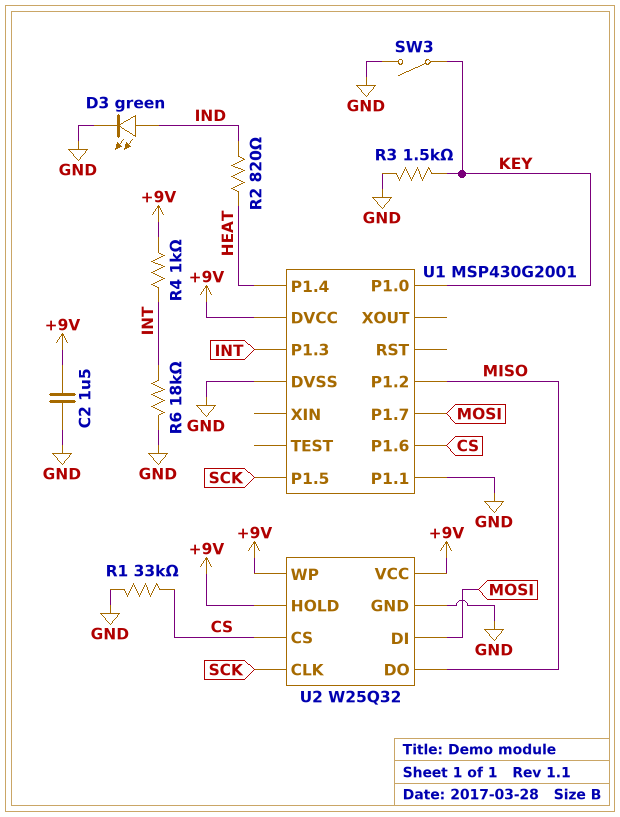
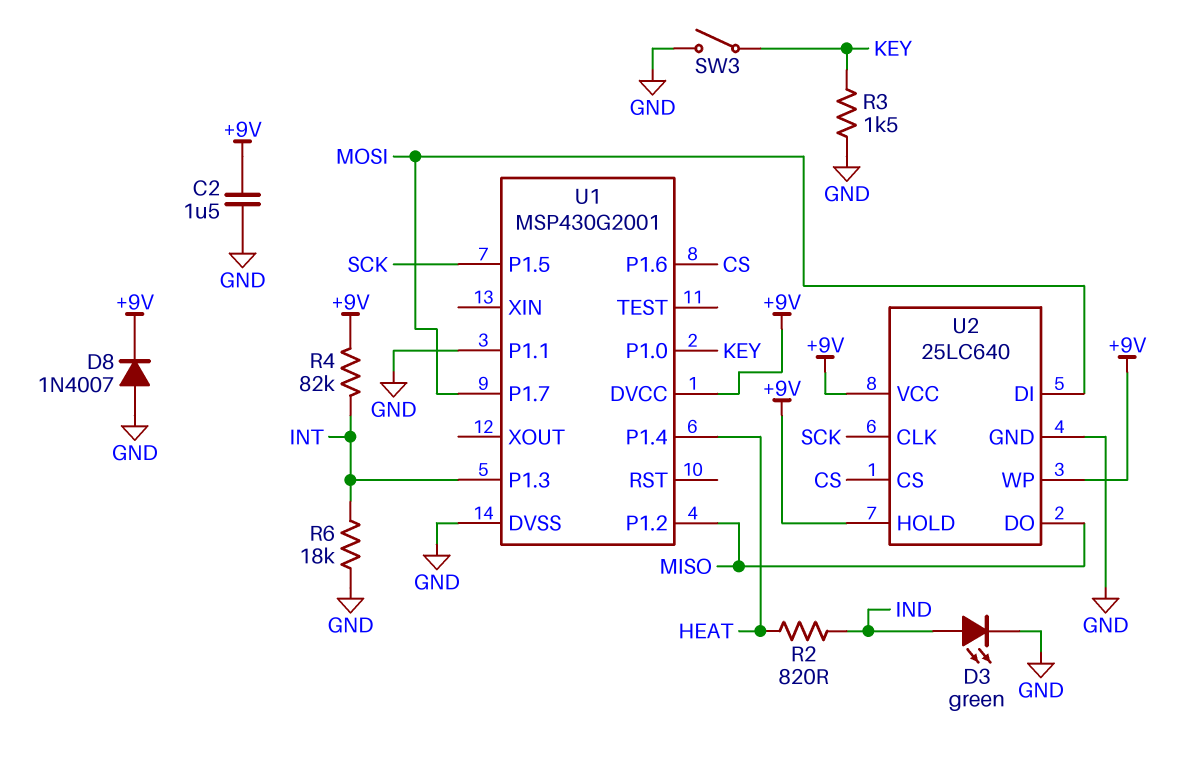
D8: none -> diode 1N4007 (A GND, K +9V)
R1: 33k (CS, GND) -> none
R4: 1k (+9V, INT) -> 82k (+9V, INT)
U2: W25Q32 -> 25LC640

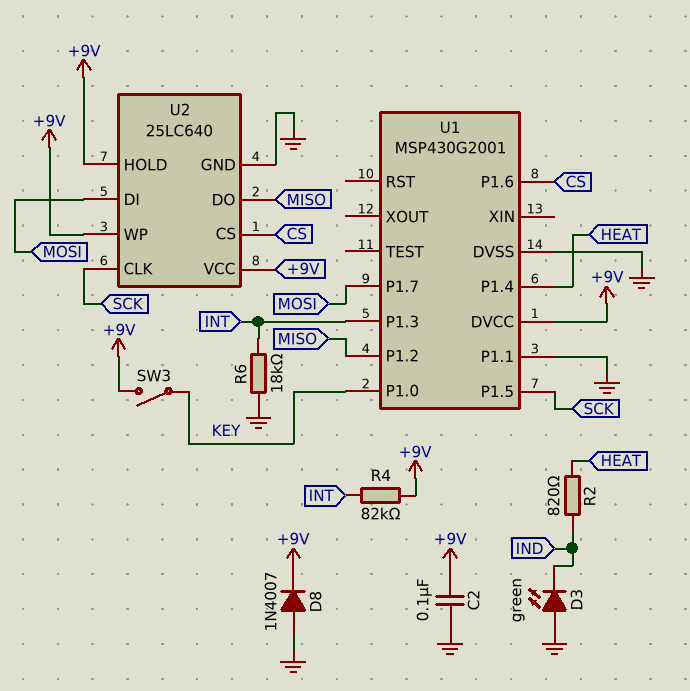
C2: 1.5uF (+9V, GND) -> 100nF (+9V, GND)
D3: LED green (A IND, K GND) -> LED green (A GND, K IND)
R3: 1.5k (GND, KEY) -> none
SW3: switch (GND, KEY) -> switch (+9V, KEY)

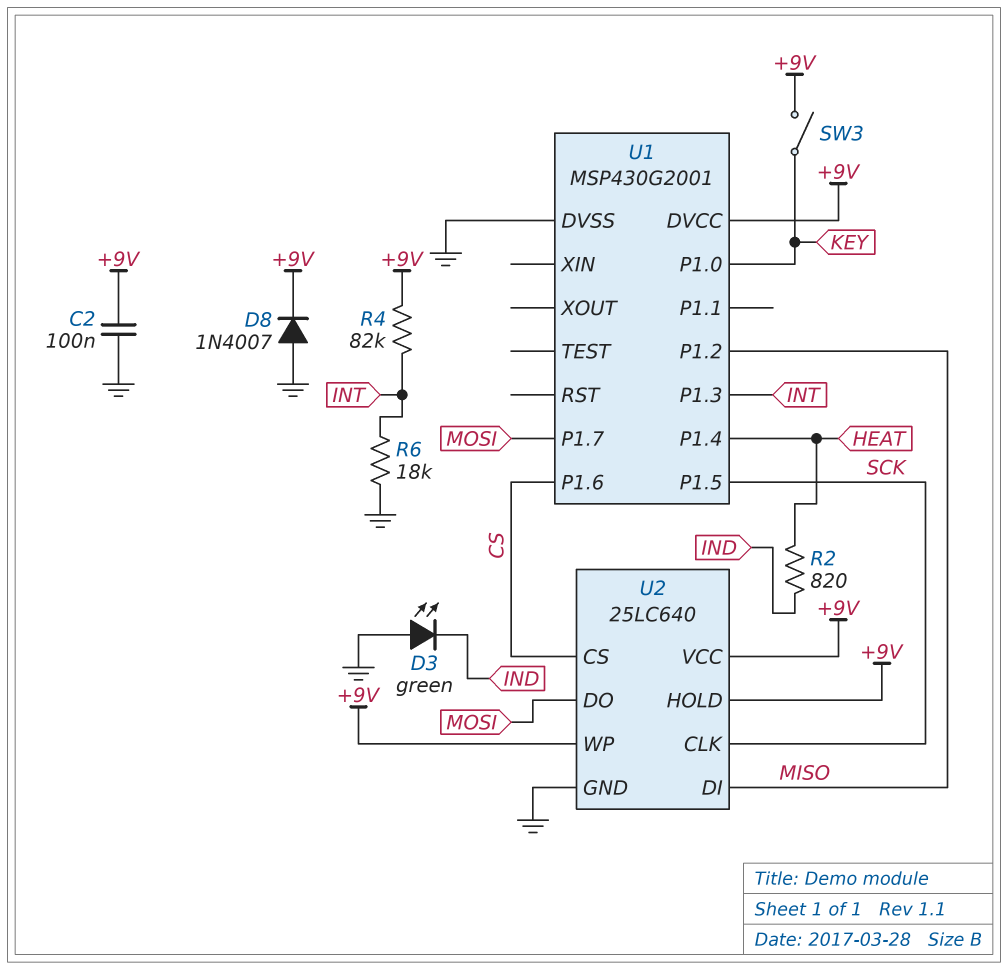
U1 pin P1.1: GND -> none
U2 pin DI: MOSI -> MISO
U2 pin DO: MISO -> MOSI

